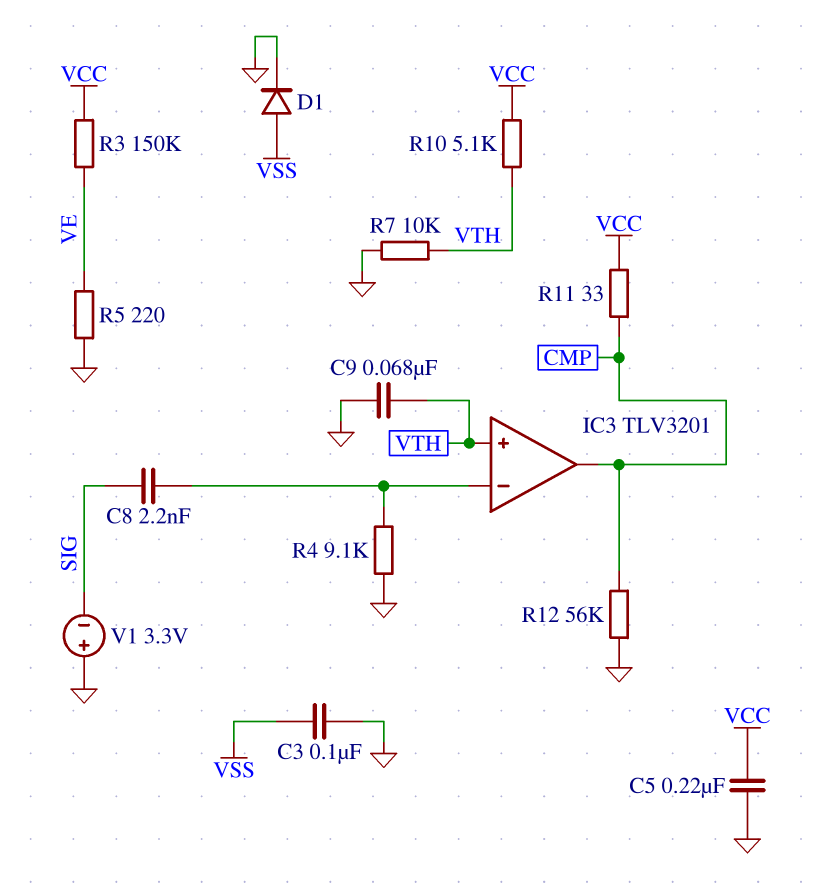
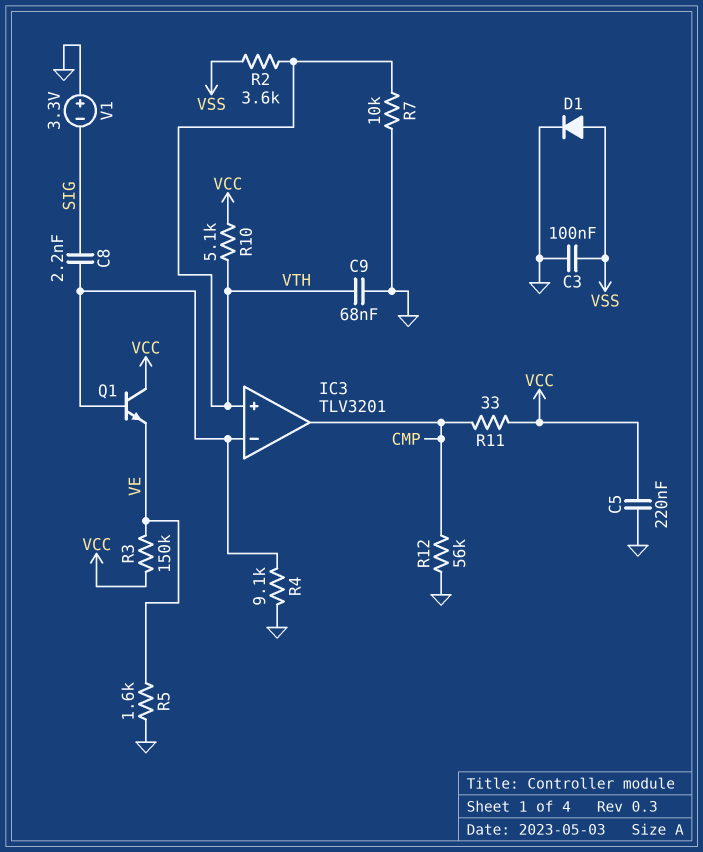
Q1: none -> NPN (B IC3/in-, C VCC, E VE)
R2: none -> 3.6k (VSS, VTH)
R5: 220 (GND, VE) -> 1.6k (GND, VE)

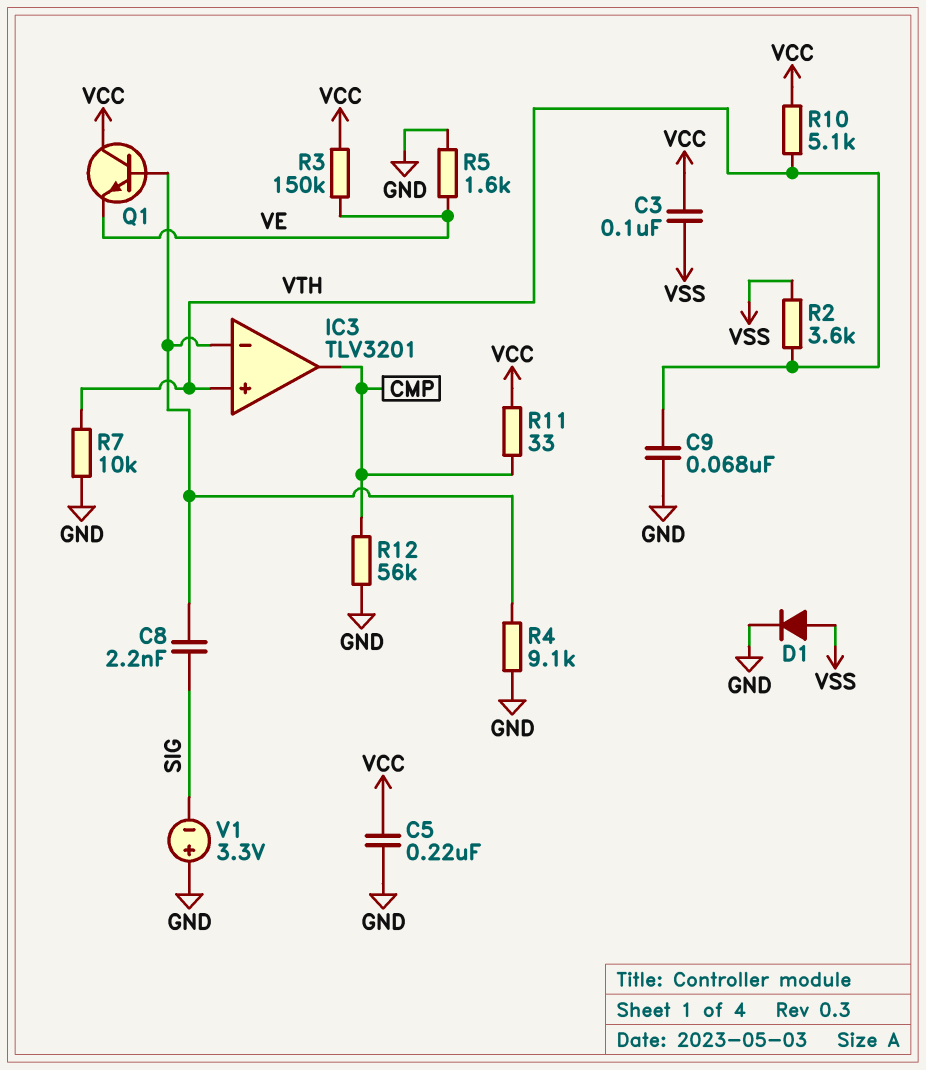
C3: 100nF (GND, VSS) -> 100nF (VCC, VSS)

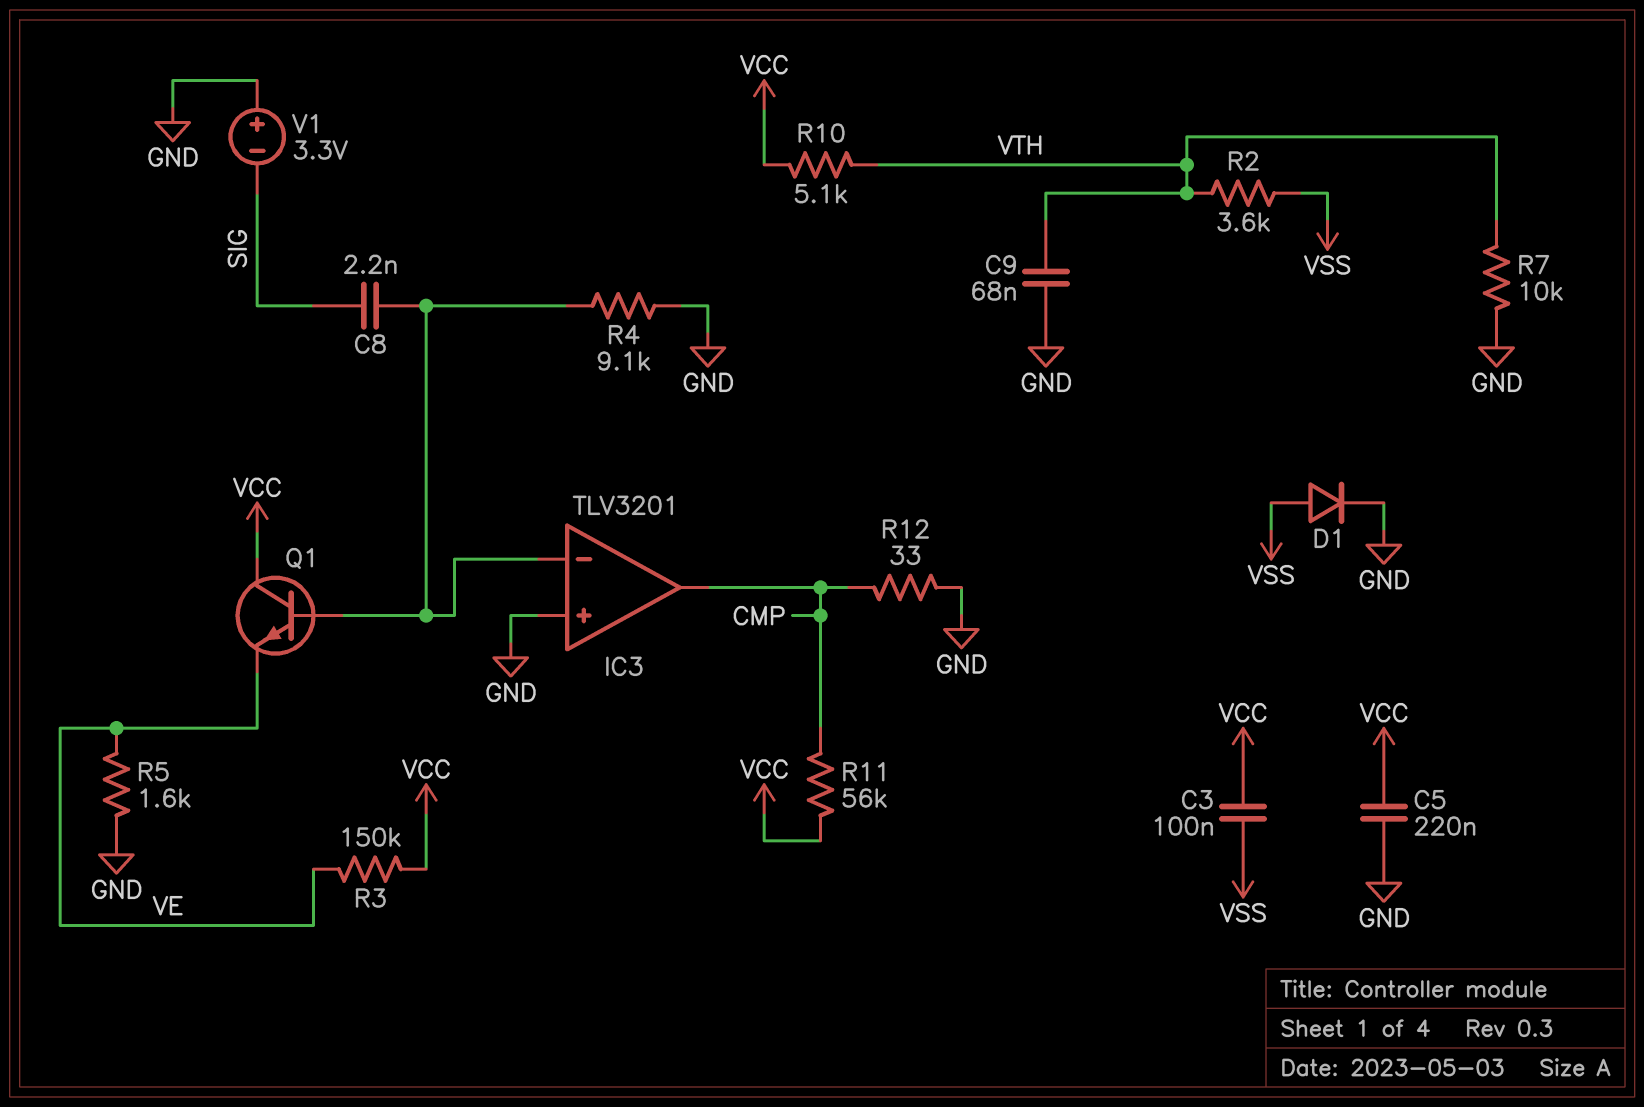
IC3 pin in+: VTH -> GND
R11: 33 (CMP, VCC) -> 56k (CMP, VCC)
R12: 56k (CMP, GND) -> 33 (CMP, GND)

